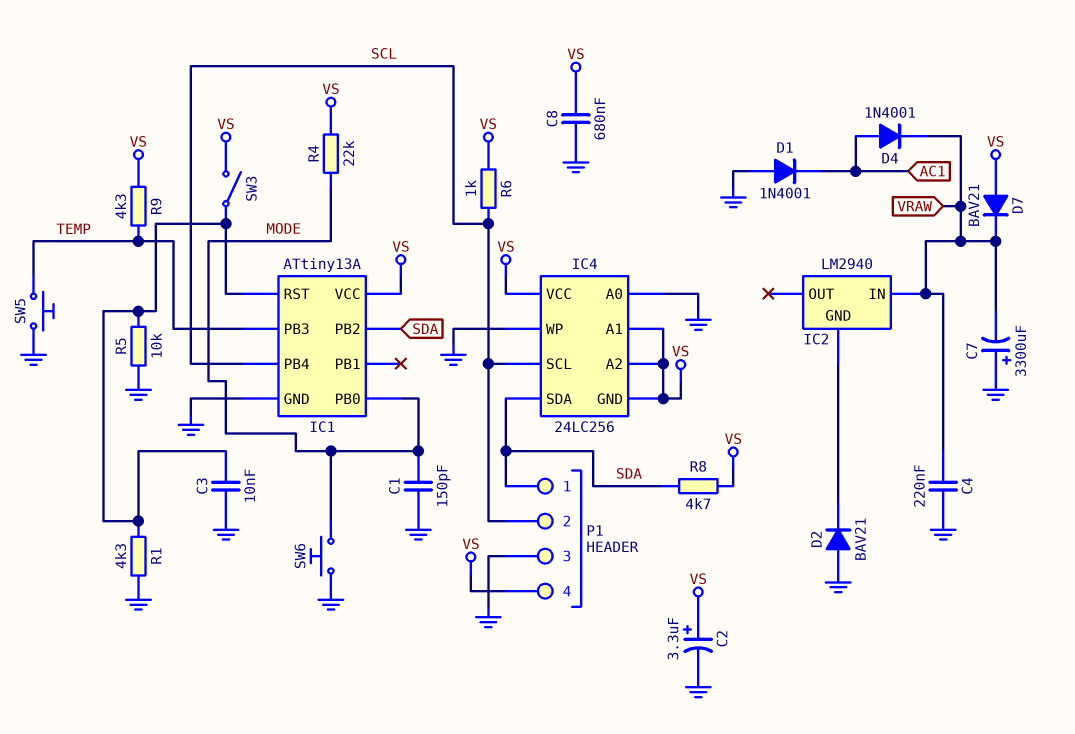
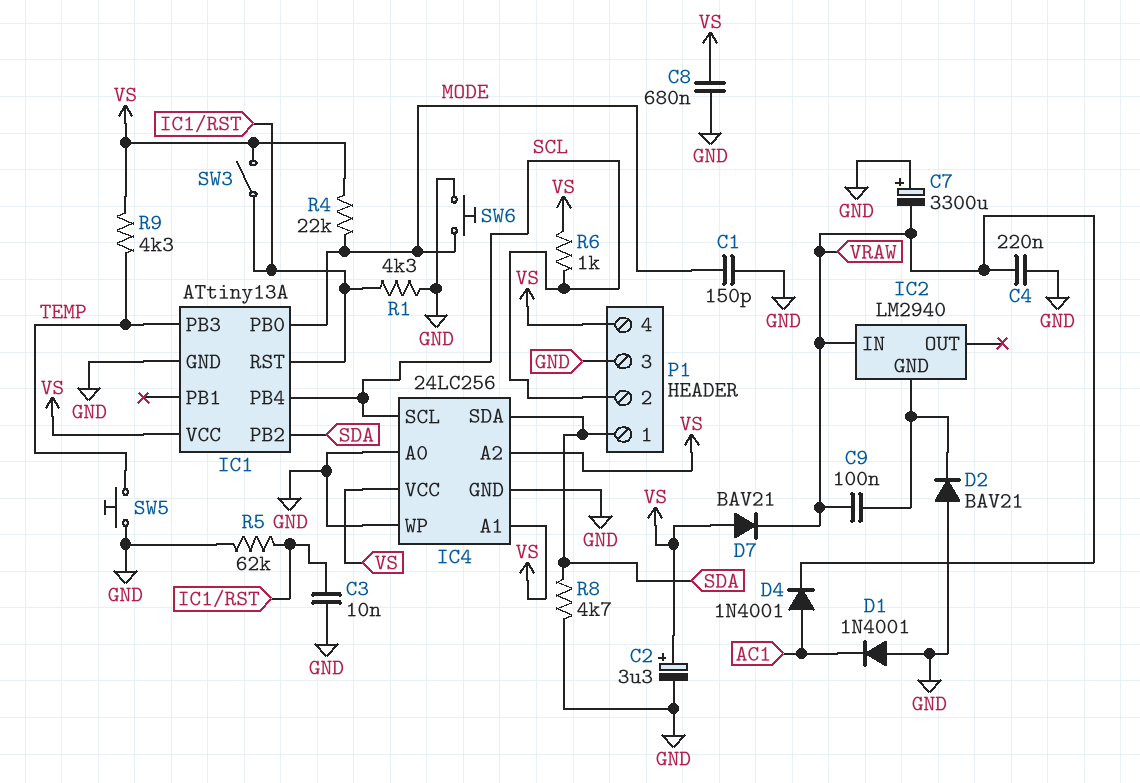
C9: none -> 100nF (IC2/GND, VRAW)
IC4 pin GND: VS -> GND
R5: 10k (GND, IC1/RST) -> 62k (GND, IC1/RST)
R8: 4.7k (SDA, VS) -> 4.7k (GND, SDA)

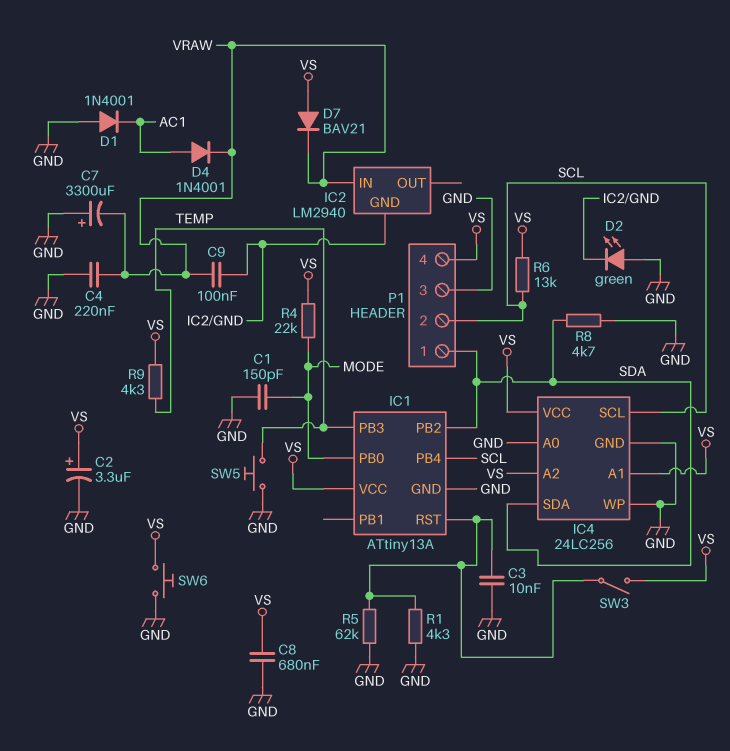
D2: diode BAV21 (A GND, K IC2/GND) -> LED green (A GND, K IC2/GND)
R6: 1k (SCL, VS) -> 13k (SCL, VS)
SW6: button (GND, MODE) -> button (GND, VS)

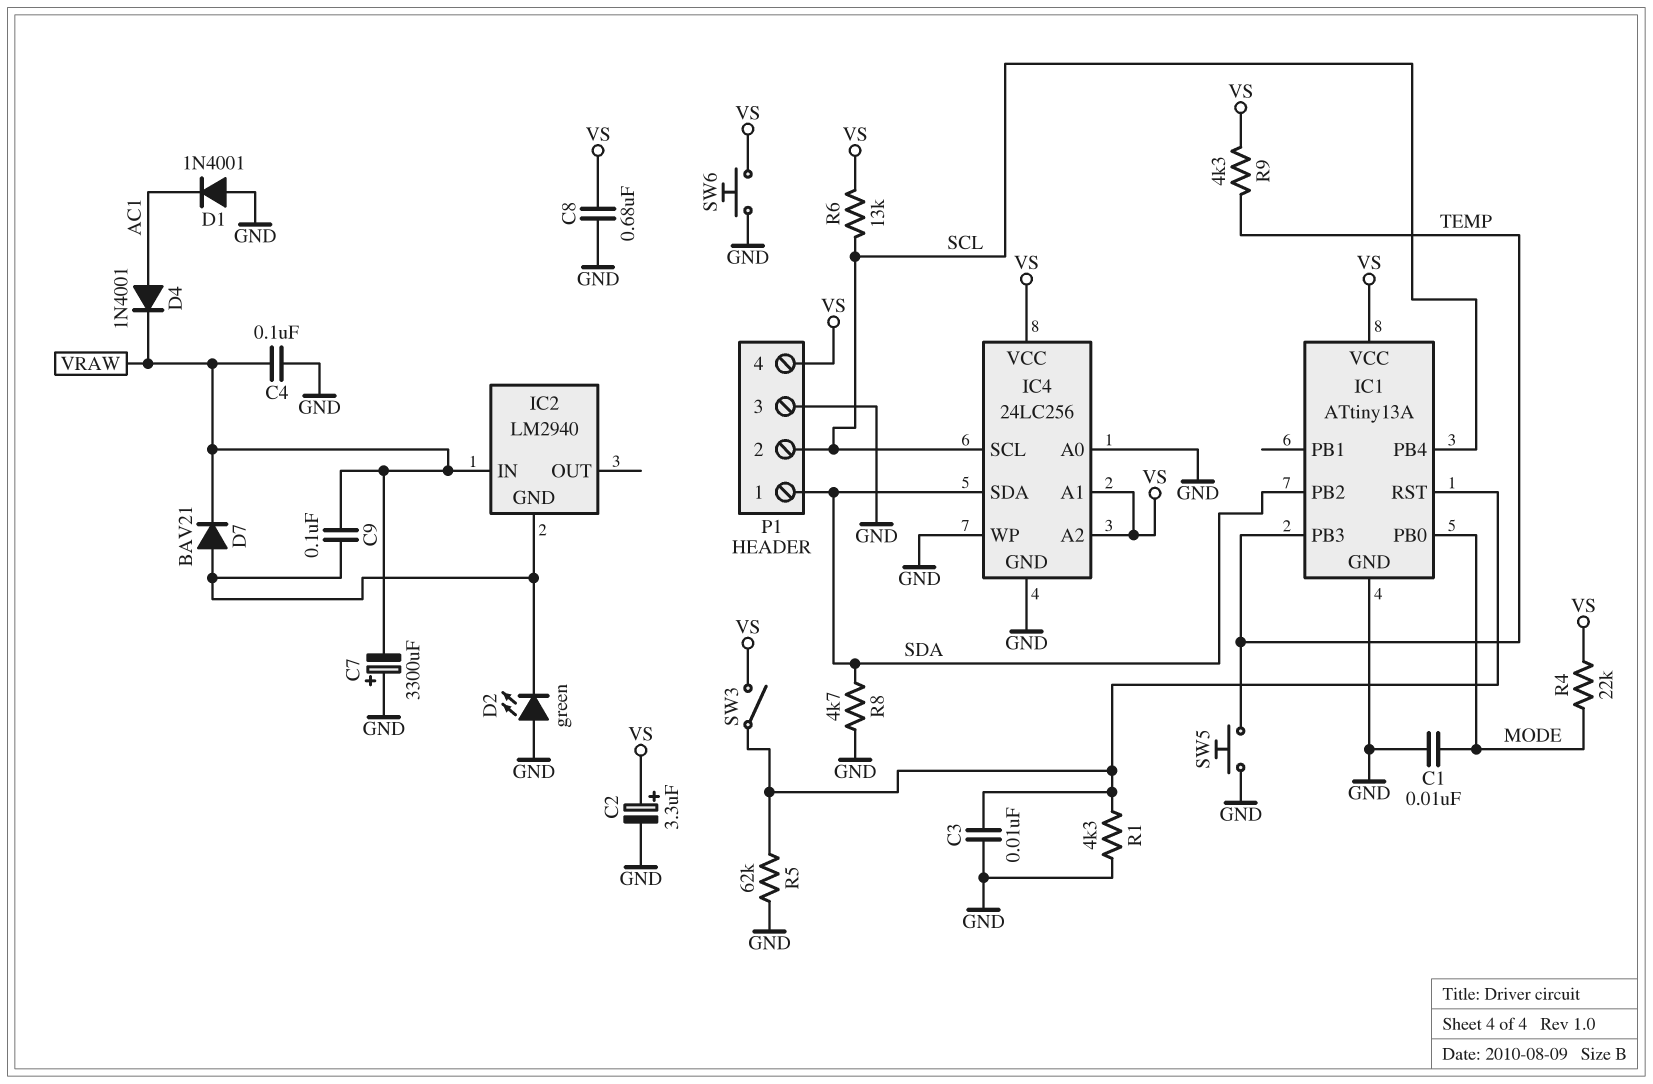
C1: 150pF (GND, MODE) -> 10nF (GND, MODE)
C4: 220nF (GND, VRAW) -> 100nF (GND, VRAW)
D7: diode BAV21 (A VS, K VRAW) -> diode BAV21 (A IC2/GND, K VRAW)

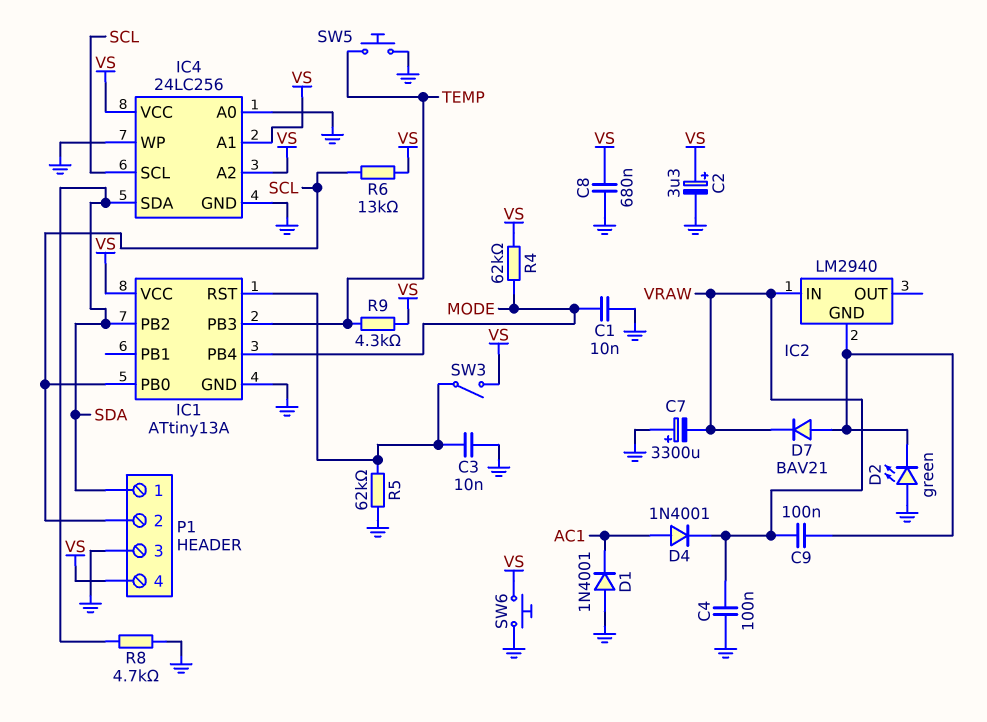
IC1 pin PB0: MODE -> SCL
IC1 pin PB4: SCL -> MODE
R1: 4.3k (GND, IC1/RST) -> none
R4: 22k (MODE, VS) -> 62k (MODE, VS)

